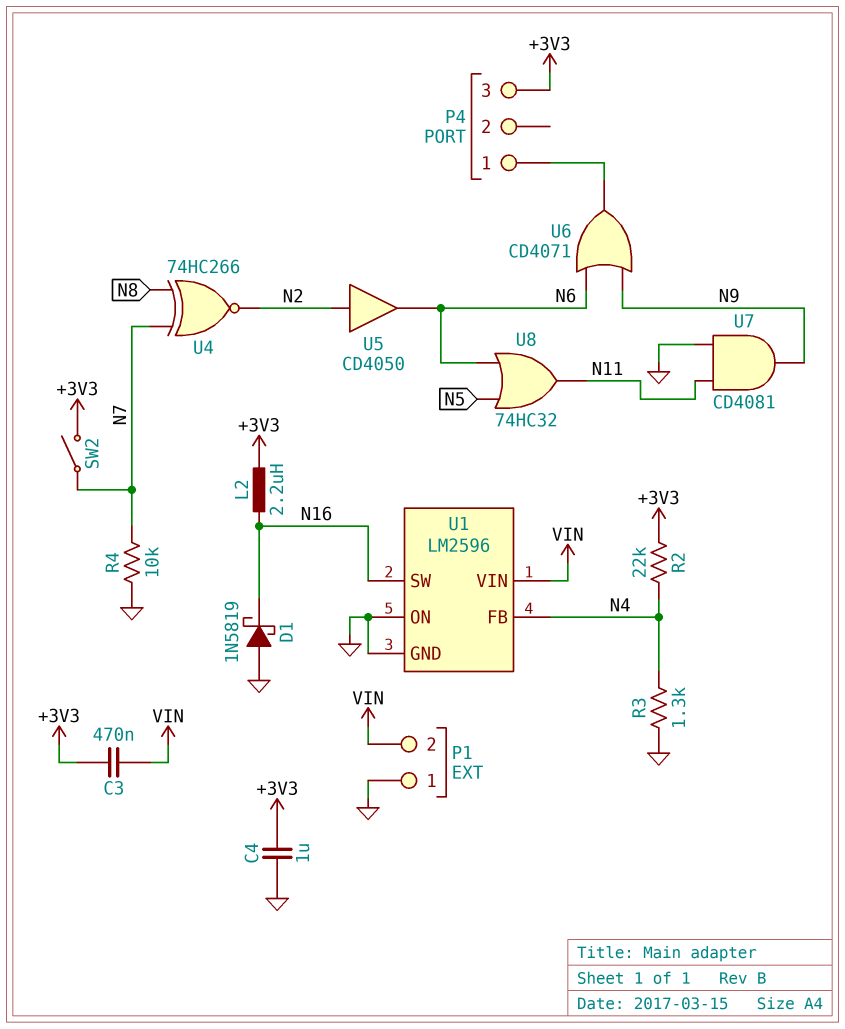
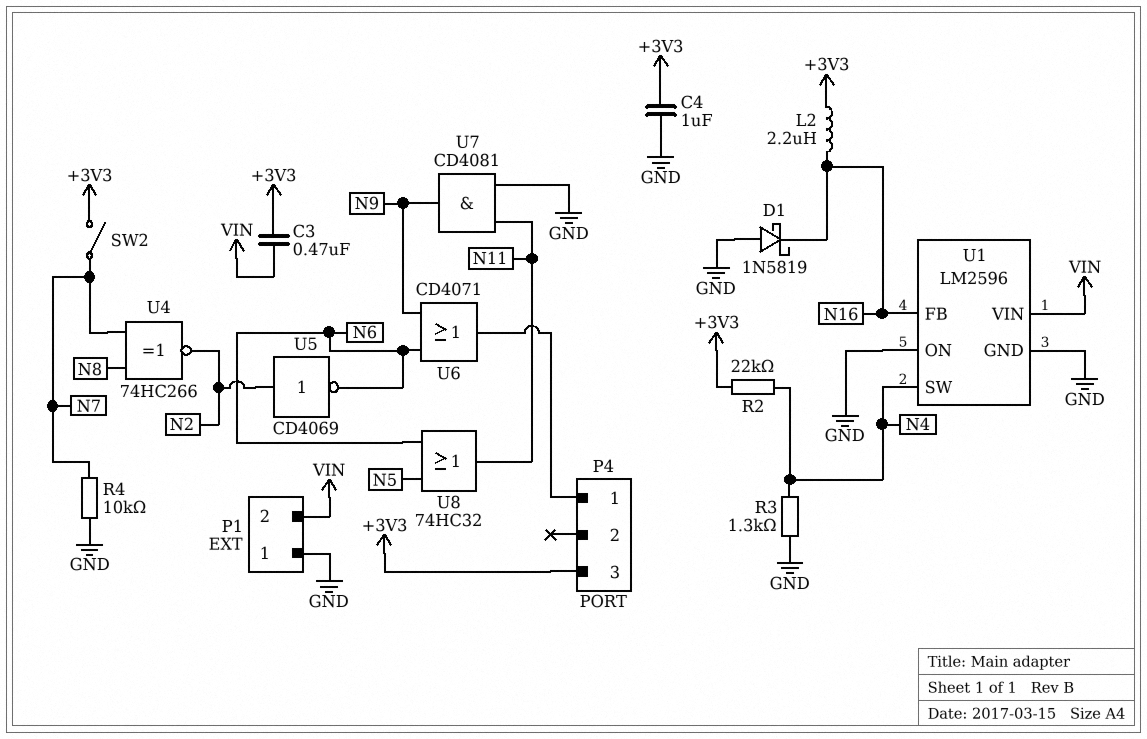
U1 pin FB: N4 -> N16
U1 pin SW: N16 -> N4
U5: buffer CD4050 (in N2, out N6) -> NOT CD4069 (in N2, out N6)

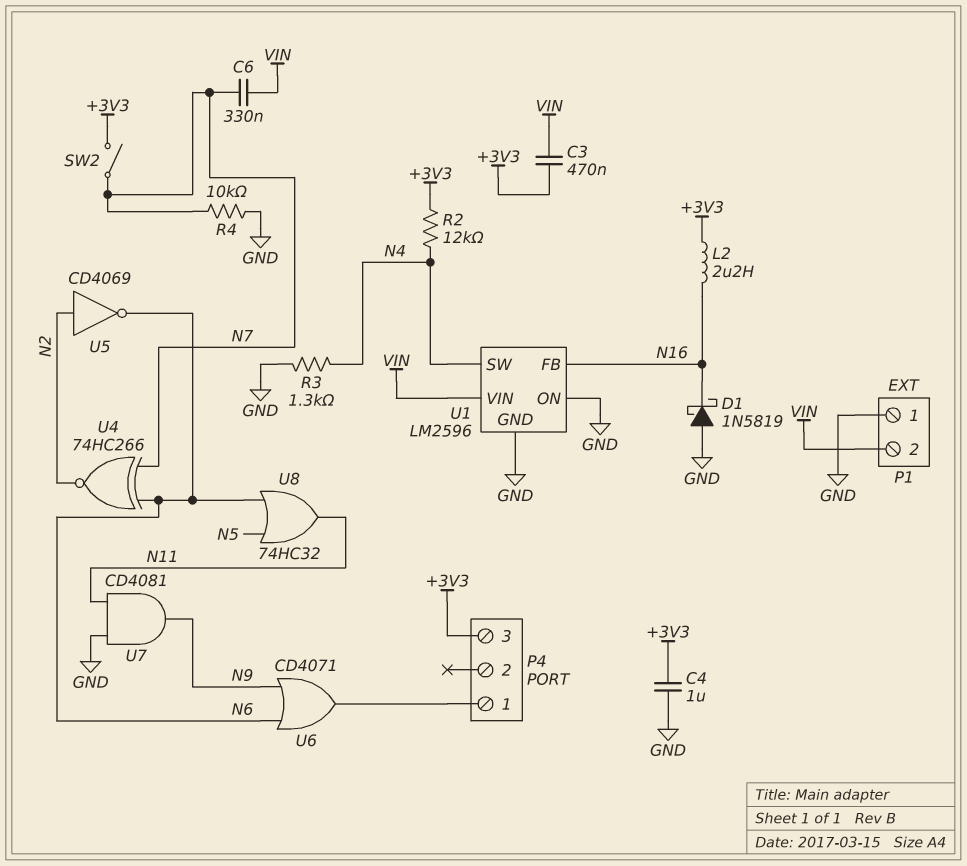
C6: none -> 330nF (N7, VIN)
R2: 22k (+3V3, N4) -> 12k (+3V3, N4)
U4: XNOR 74HC266 (in N7, in N8, out N2) -> XNOR 74HC266 (in N6, in N7, out N2)

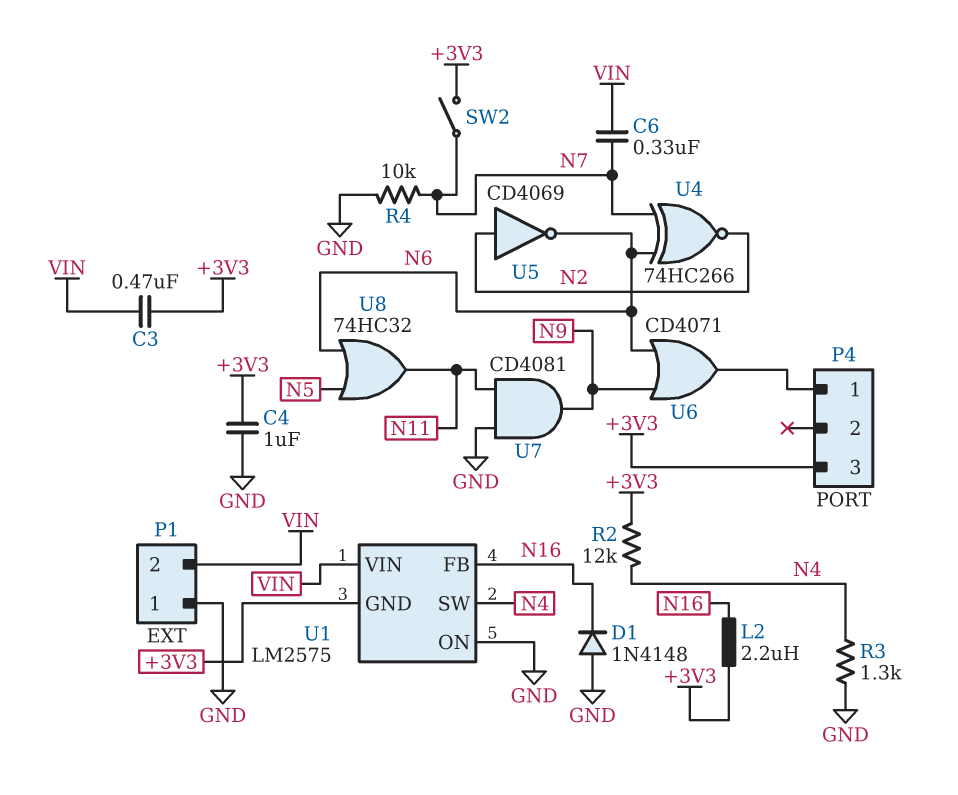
D1: schottky 1N5819 (A GND, K N16) -> diode 1N4148 (A GND, K N16)
U1: LM2596 -> LM2575
U1 pin GND: GND -> +3V3

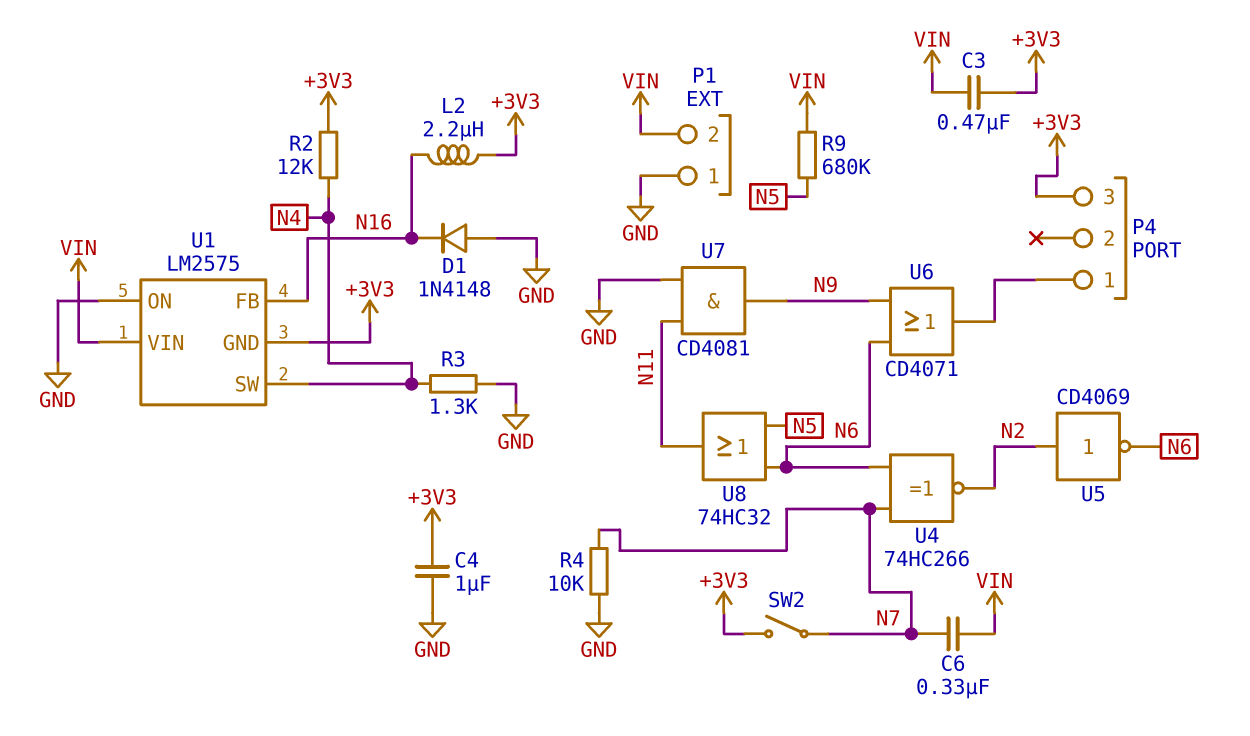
R9: none -> 680k (N5, VIN)

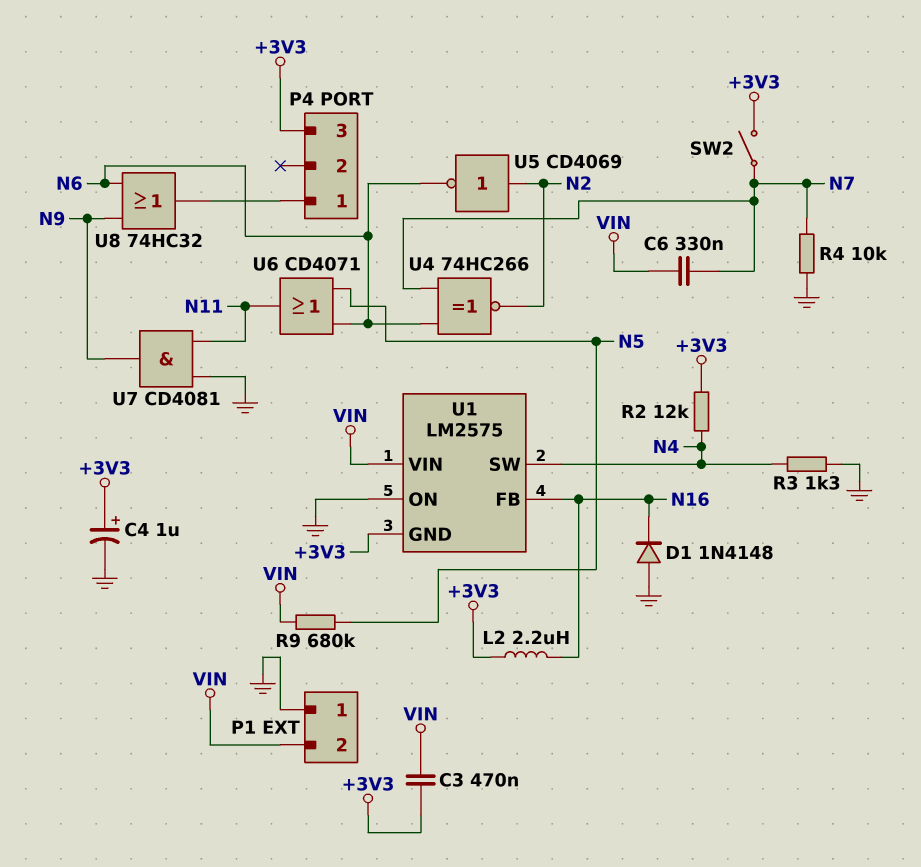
C4: 1uF (+3V3, GND) -> 1uF (plus +3V3, minus GND)
U6: OR CD4071 (in N6, in N9, out P4/1) -> OR CD4071 (in N5, in N6, out N11)
U8: OR 74HC32 (in N5, in N6, out N11) -> OR 74HC32 (in N6, in N9, out P4/1)

